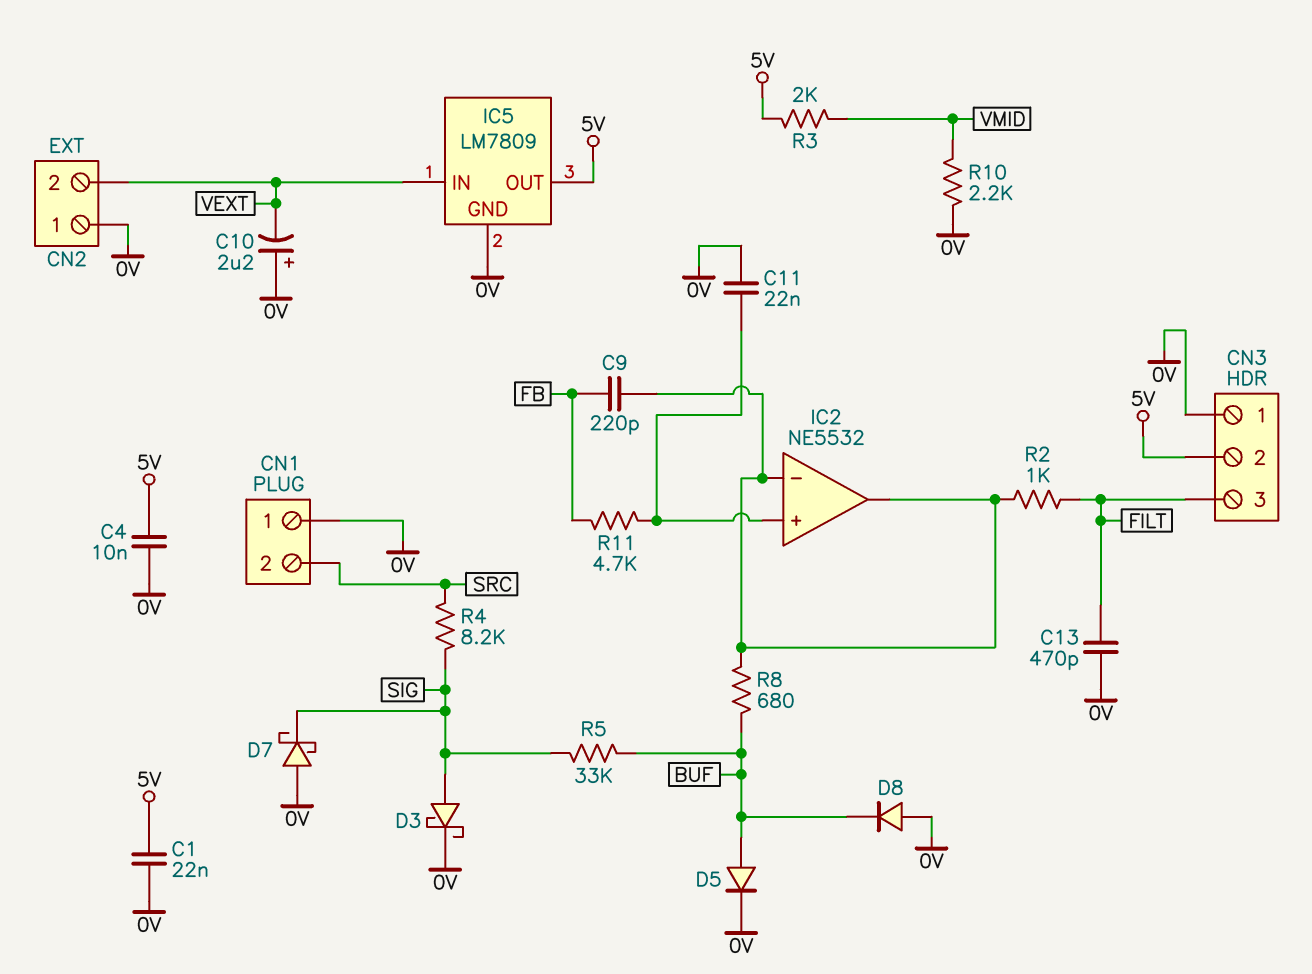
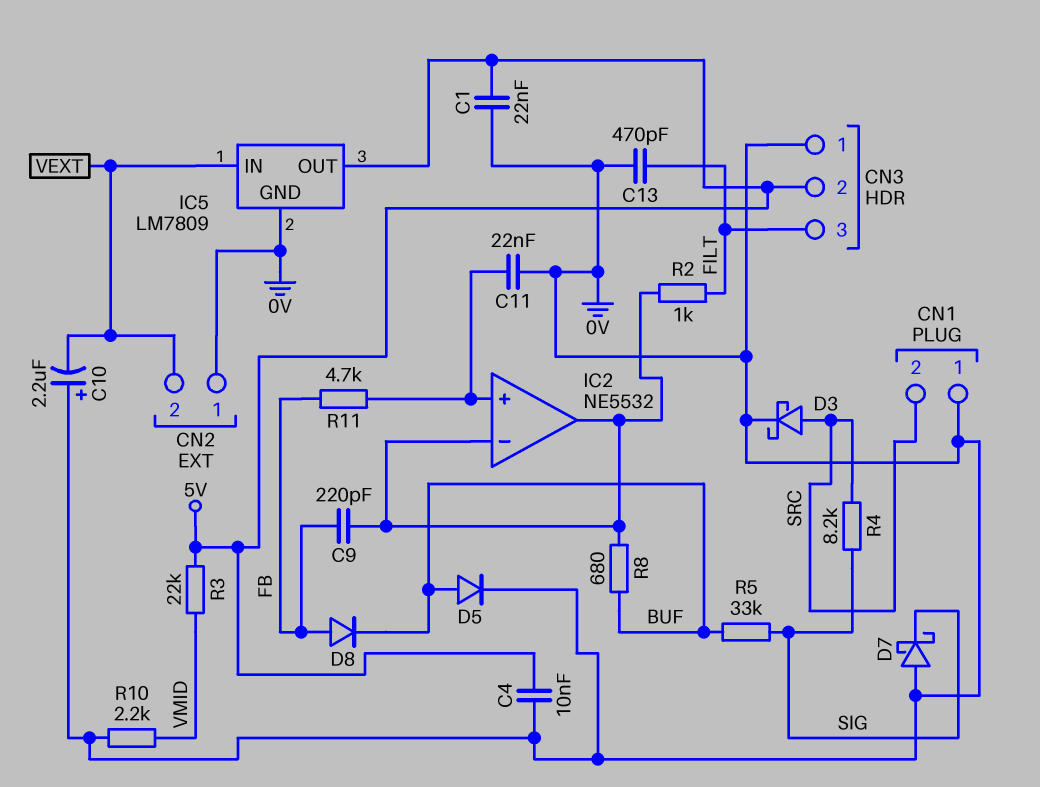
D3: schottky (A SIG, K 0V) -> schottky (A SRC, K 0V)
D8: diode (A 0V, K BUF) -> diode (A FB, K BUF)
R3: 2k (5V, VMID) -> 22k (5V, VMID)

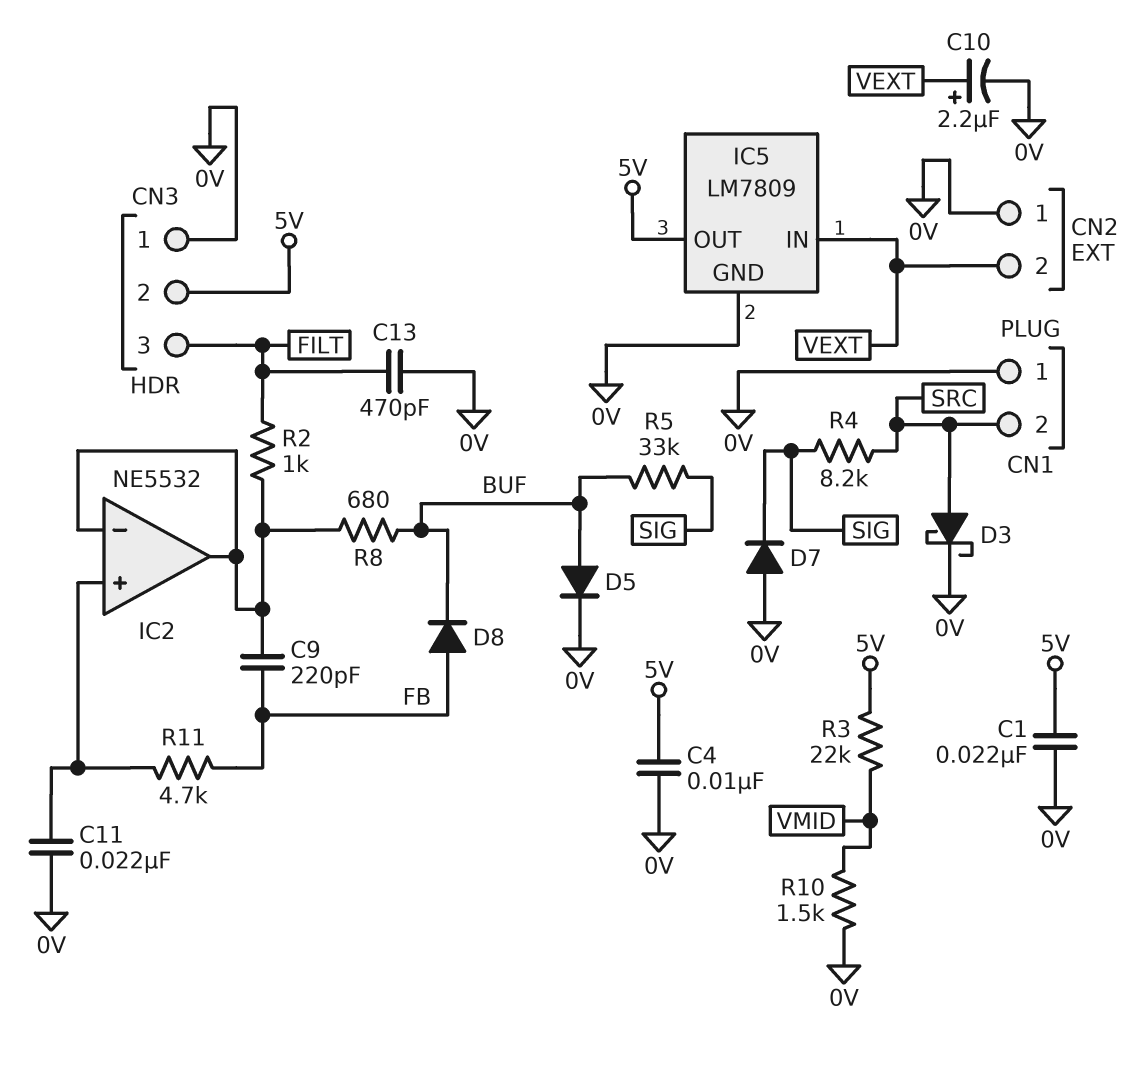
C10: 2.2uF (plus 0V, minus VEXT) -> 2.2uF (plus VEXT, minus 0V)
D7: schottky (A 0V, K SIG) -> diode (A 0V, K SIG)
R10: 2.2k (0V, VMID) -> 1.5k (0V, VMID)

